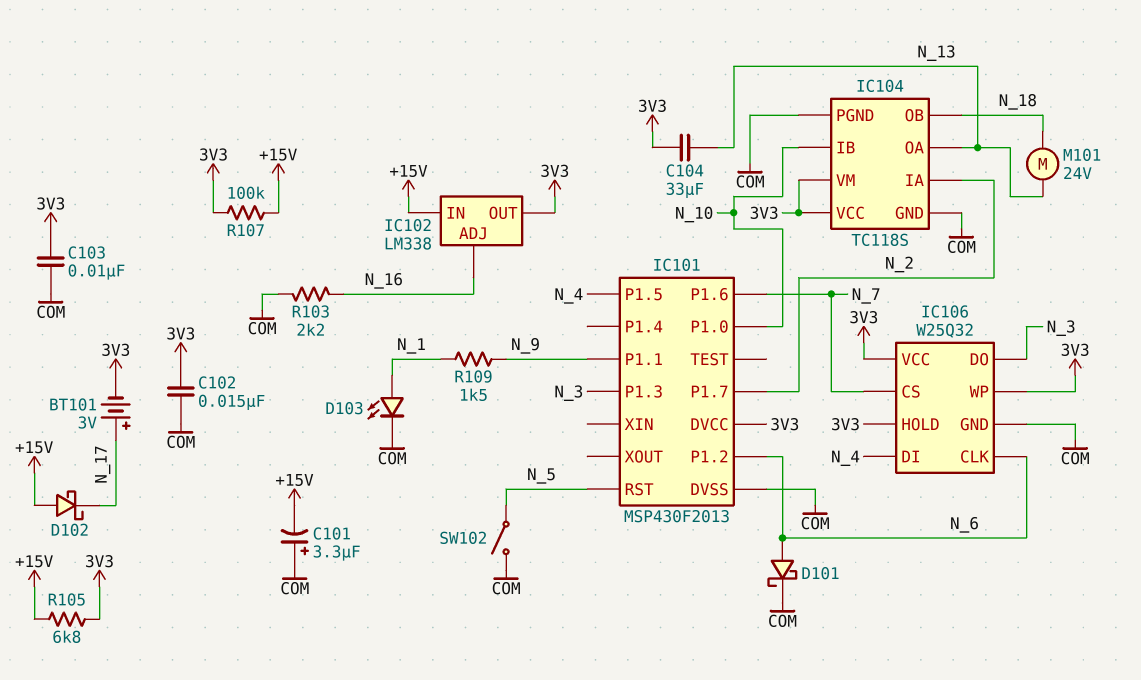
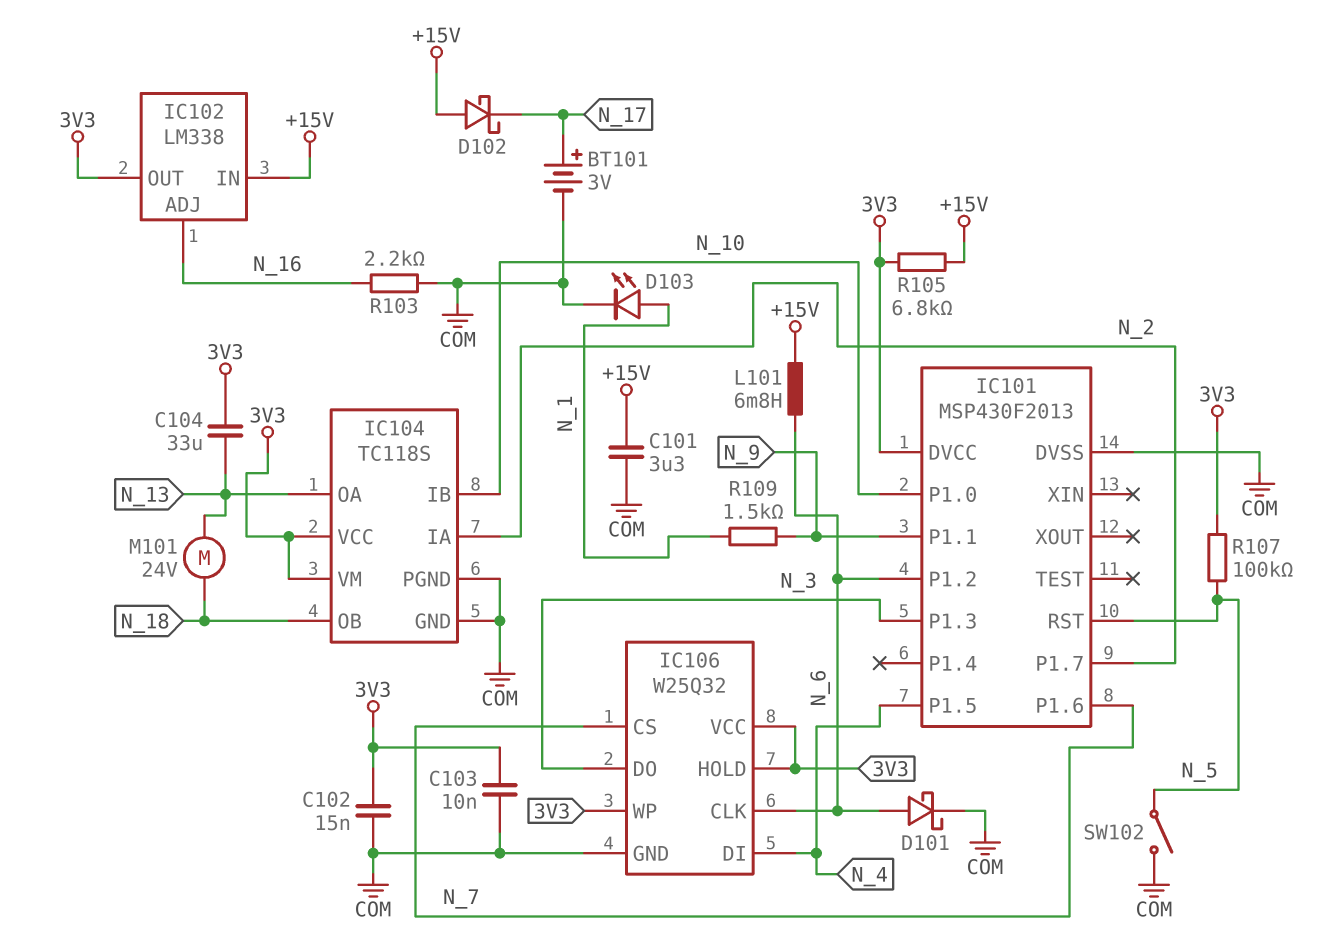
BT101: 3V (plus N_17, minus 3V3) -> 3V (plus N_17, minus COM)
C101: 3.3uF (plus COM, minus +15V) -> 3.3uF (+15V, COM)
L101: none -> 6.8mH (+15V, N_6)
R107: 100k (+15V, 3V3) -> 100k (3V3, N_5)

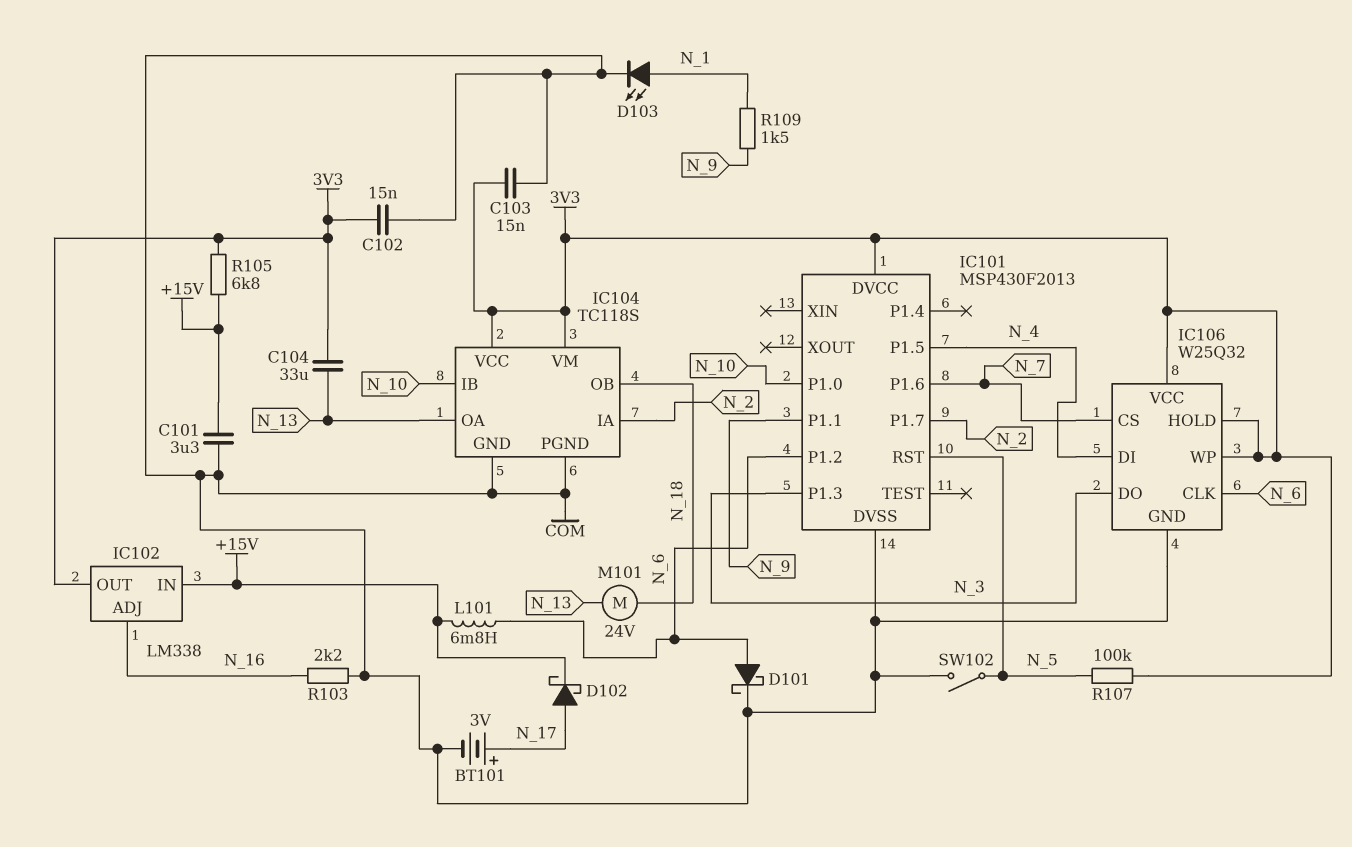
C103: 10nF (3V3, COM) -> 15nF (3V3, COM)
D102: schottky (A +15V, K N_17) -> schottky (A N_17, K +15V)

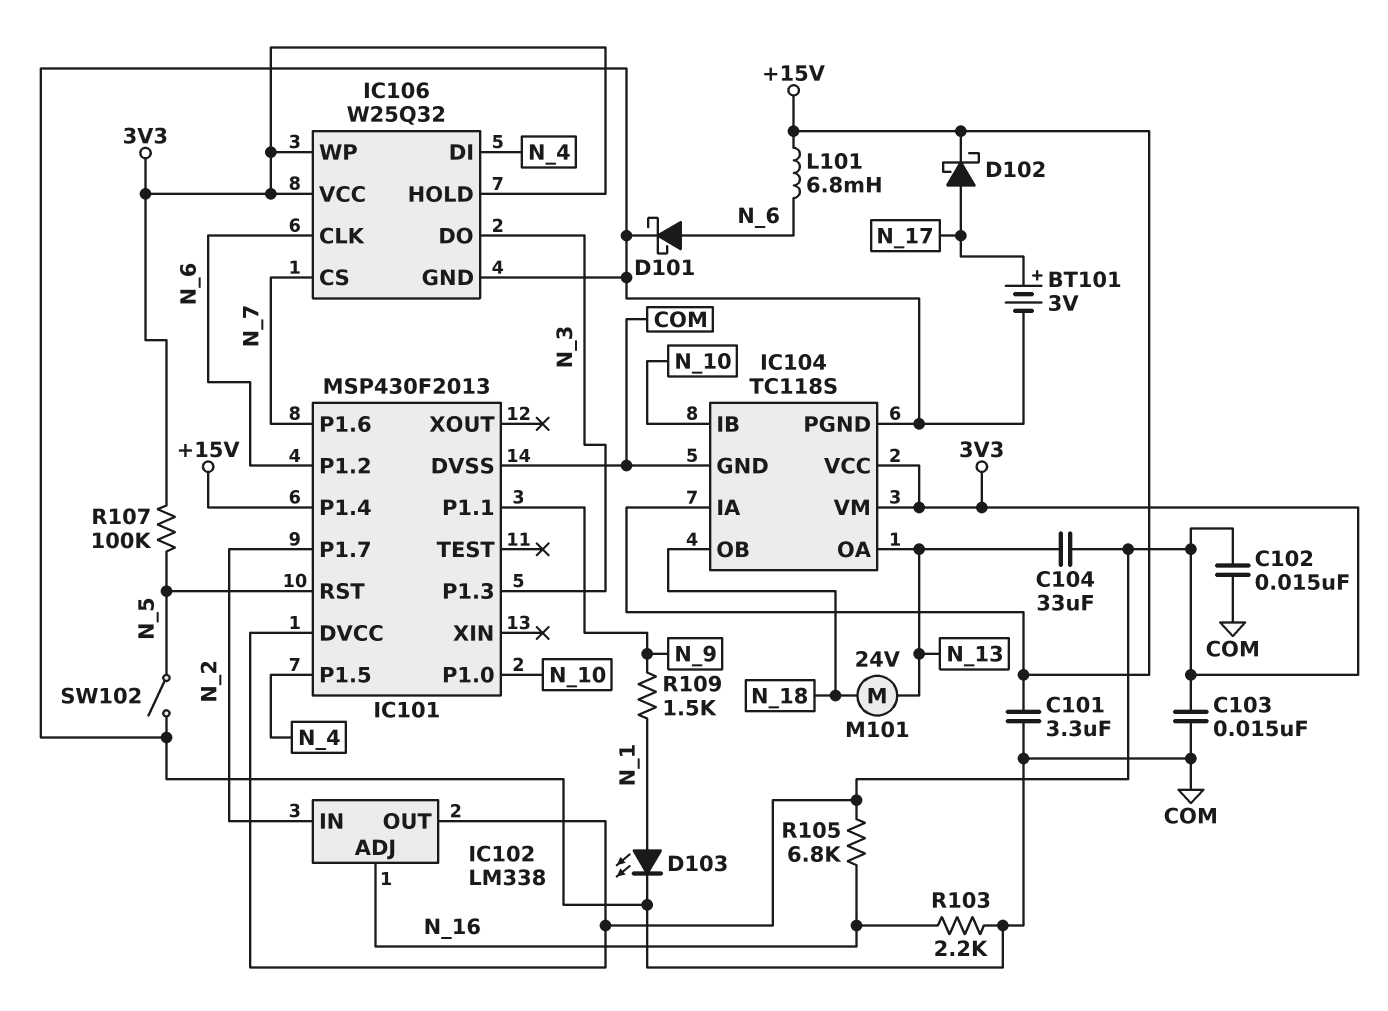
IC101 pin P1.4: none -> +15V
IC102 pin IN: +15V -> N_2
IC104 pin IA: N_2 -> +15V
R105: 6.8k (+15V, 3V3) -> 6.8k (3V3, N_16)

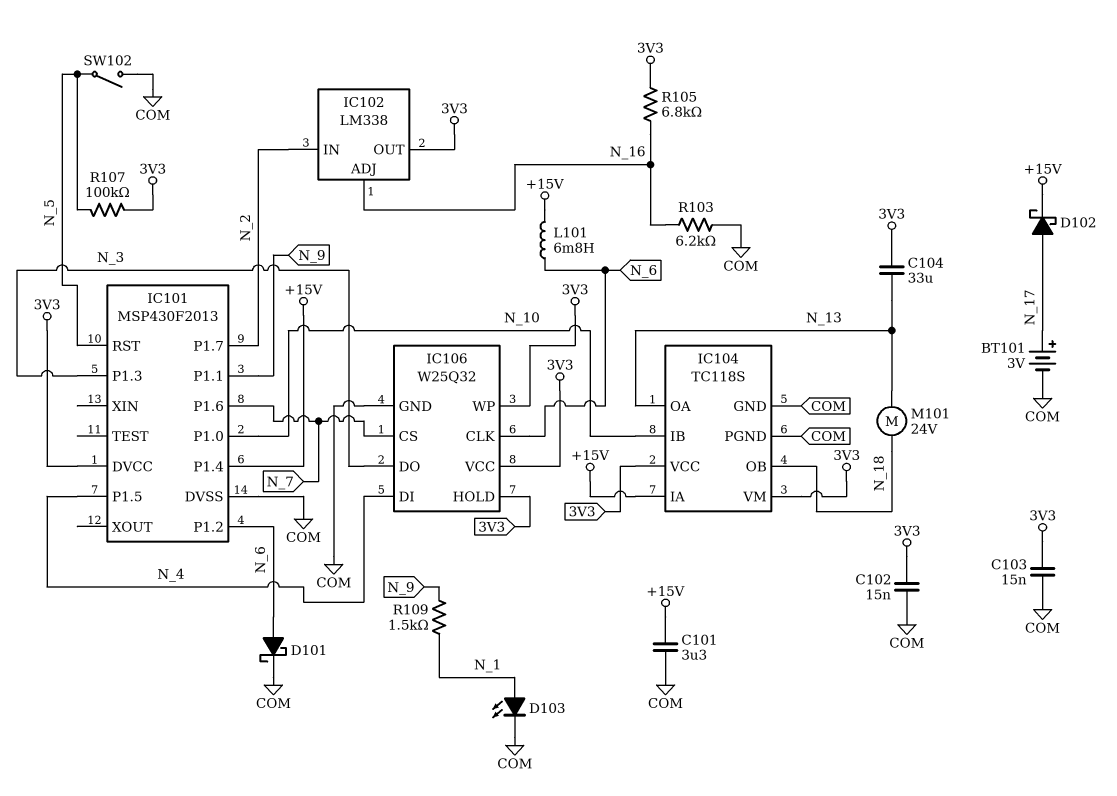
R103: 2.2k (COM, N_16) -> 6.2k (COM, N_16)

